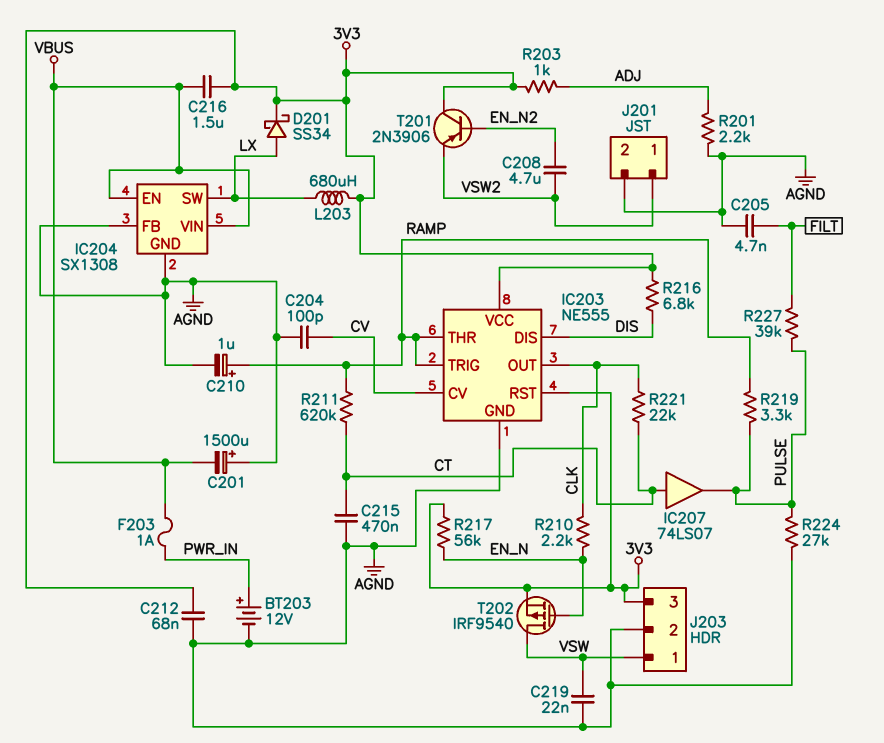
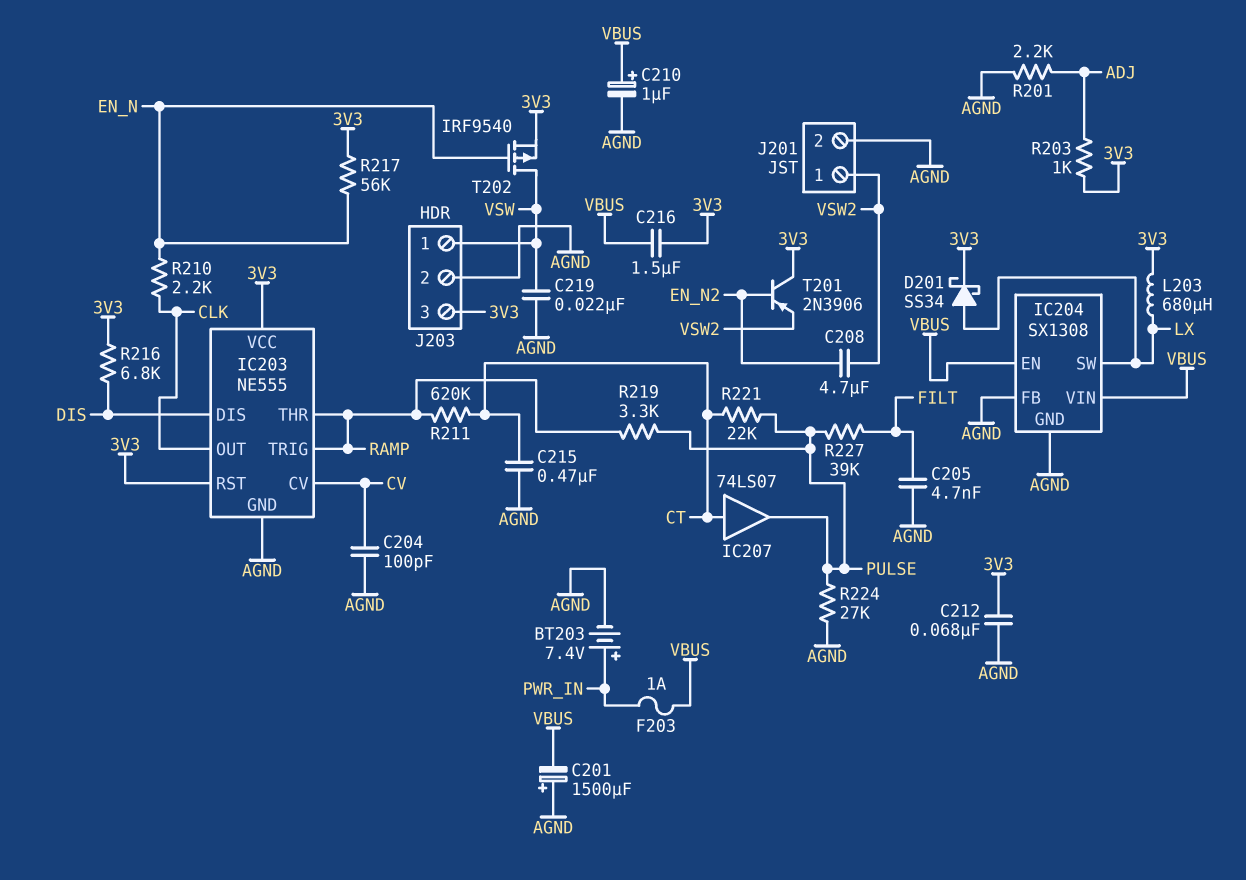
BT203: 12V (plus PWR_IN, minus AGND) -> 7.4V (plus PWR_IN, minus AGND)
C210: 1uF (plus RAMP, minus AGND) -> 1uF (plus VBUS, minus AGND)
R221: 22k (CLK, CT) -> 22k (CT, PULSE)

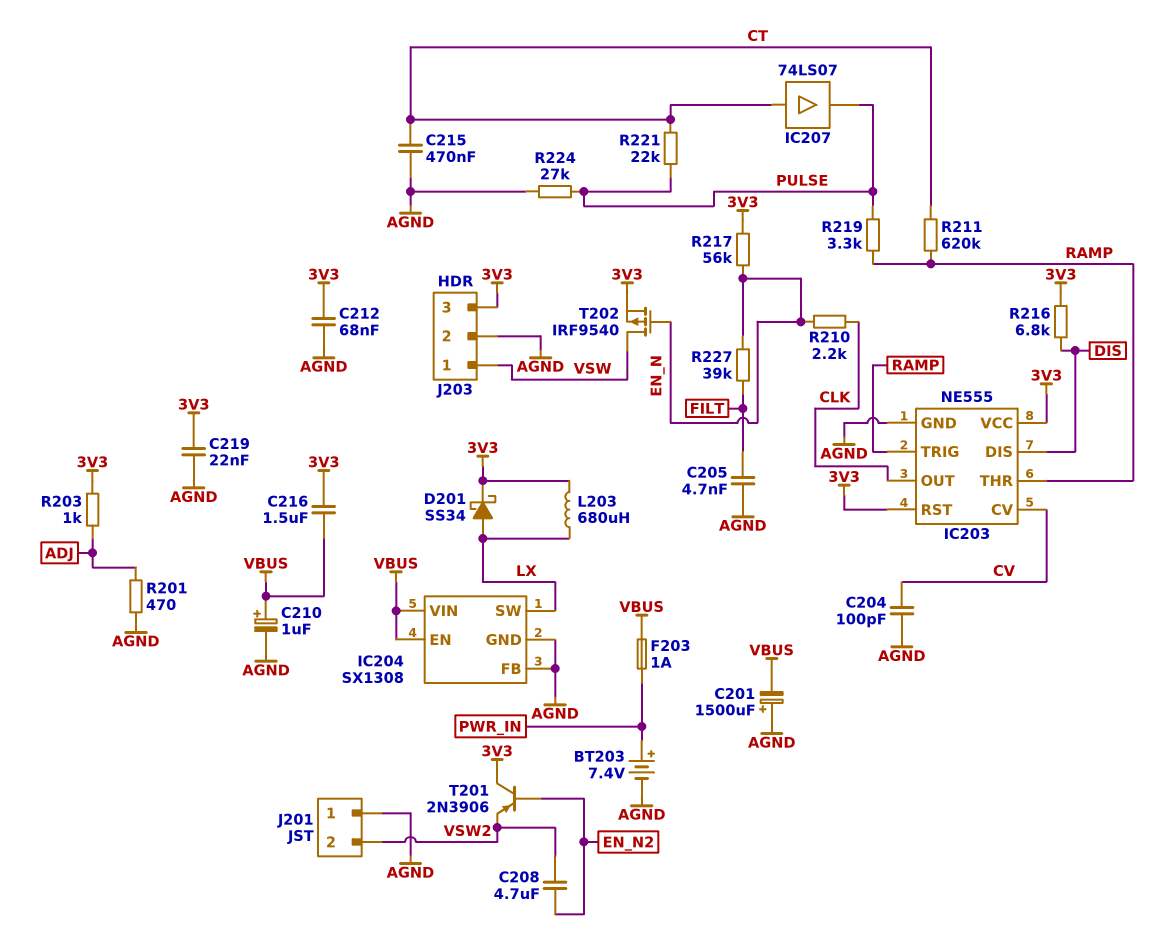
C219: 22nF (AGND, VSW) -> 22nF (3V3, AGND)
J201 pin 1: VSW2 -> AGND
J201 pin 2: AGND -> VSW2
R201: 2.2k (ADJ, AGND) -> 470 (ADJ, AGND)
R227: 39k (FILT, PULSE) -> 39k (EN_N, FILT)

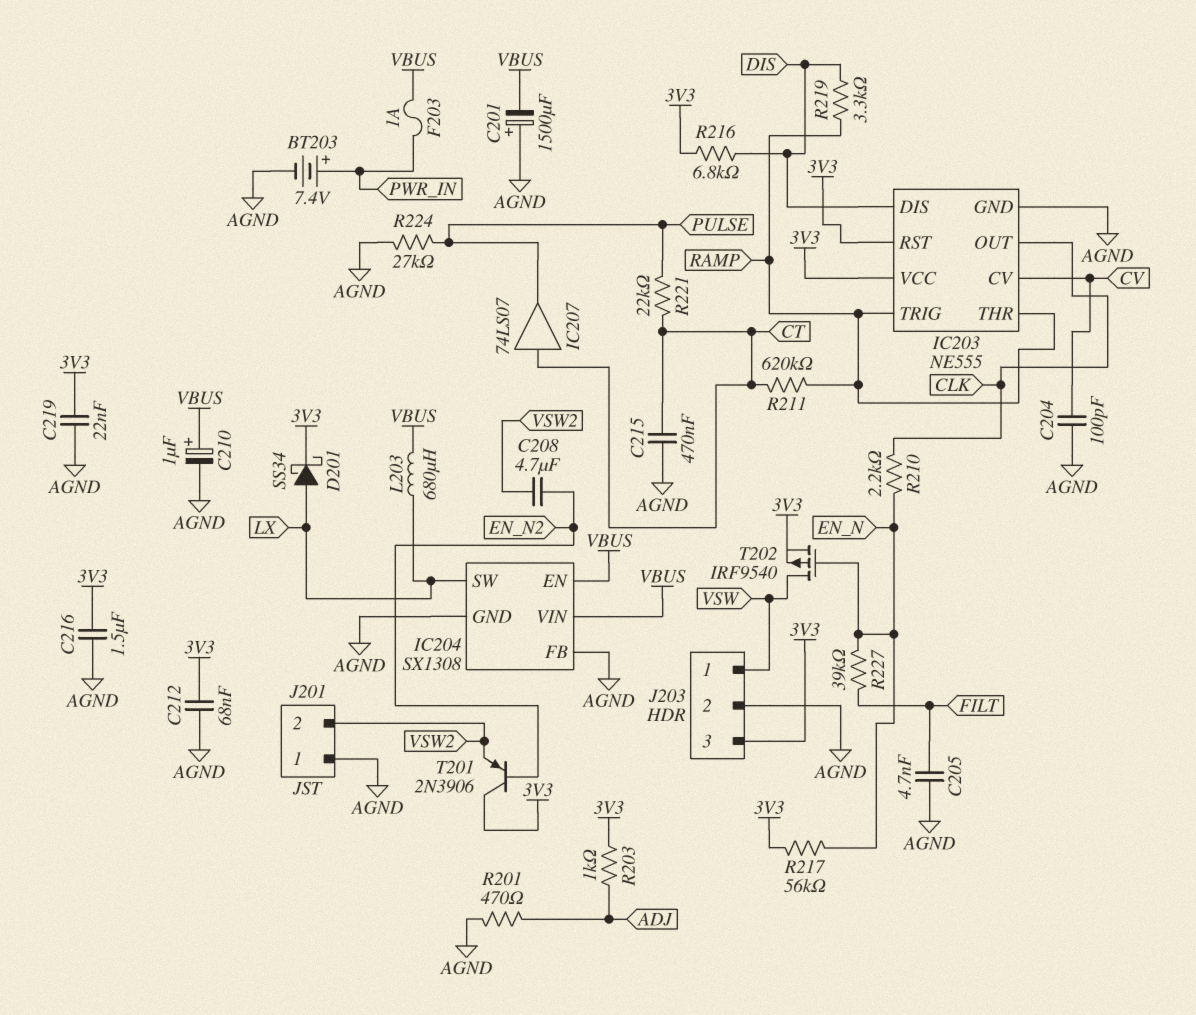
C216: 1.5uF (3V3, VBUS) -> 1.5uF (3V3, AGND)
L203: 680uH (3V3, LX) -> 680uH (LX, VBUS)
R219: 3.3k (PULSE, RAMP) -> 3.3k (DIS, RAMP)

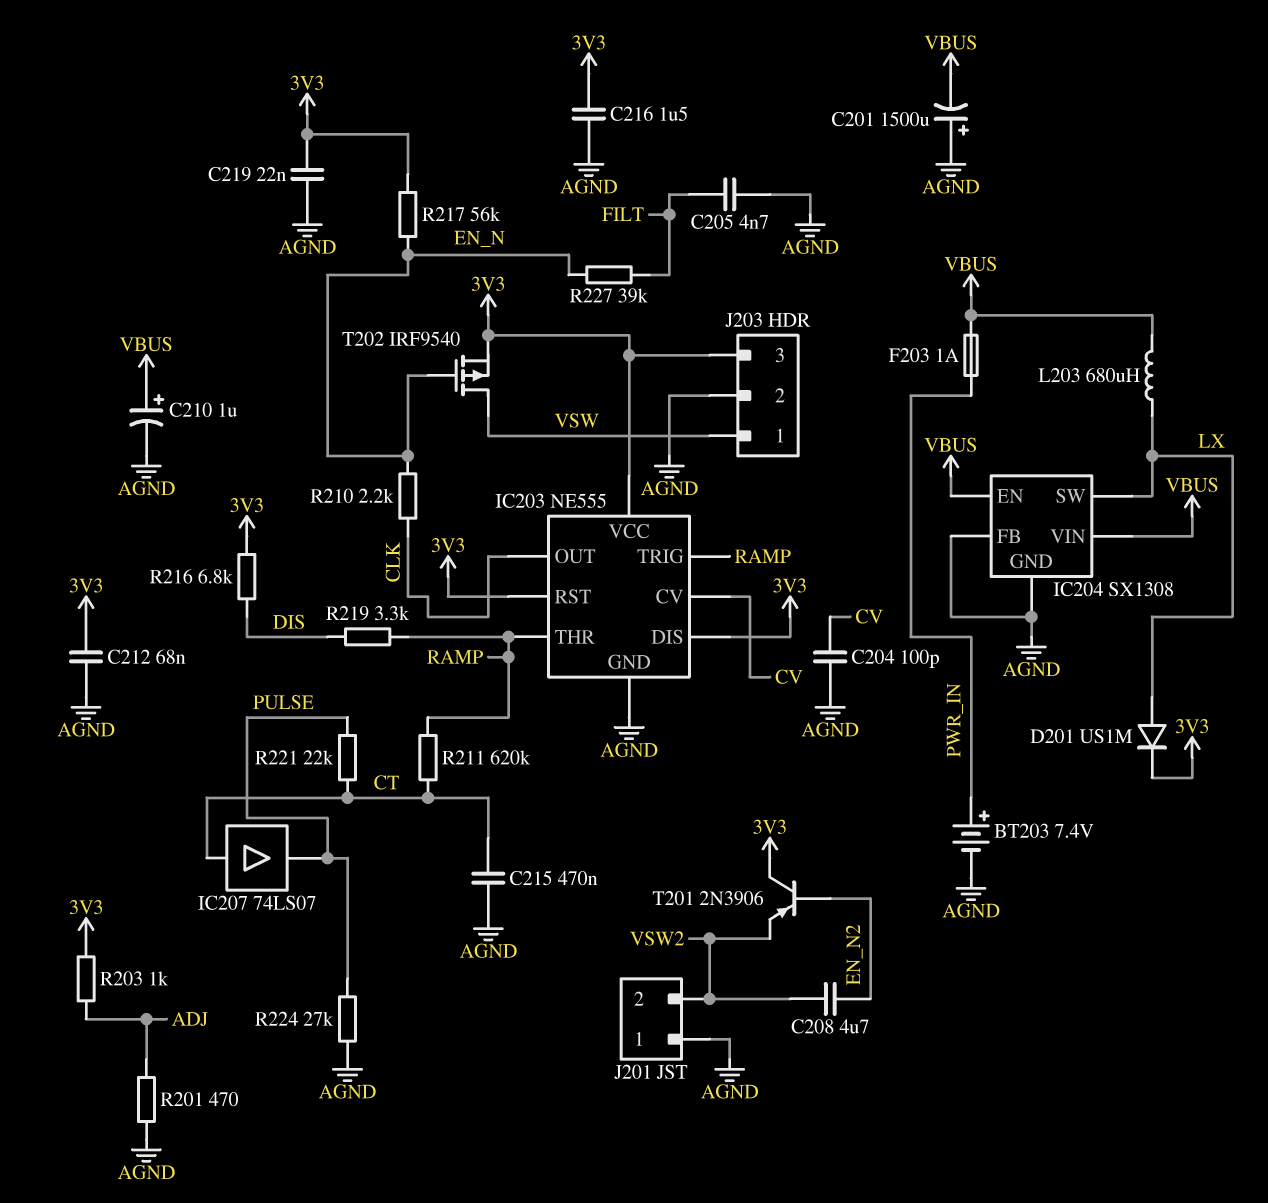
D201: schottky SS34 (A LX, K 3V3) -> diode US1M (A LX, K 3V3)
IC203 pin DIS: DIS -> 3V3

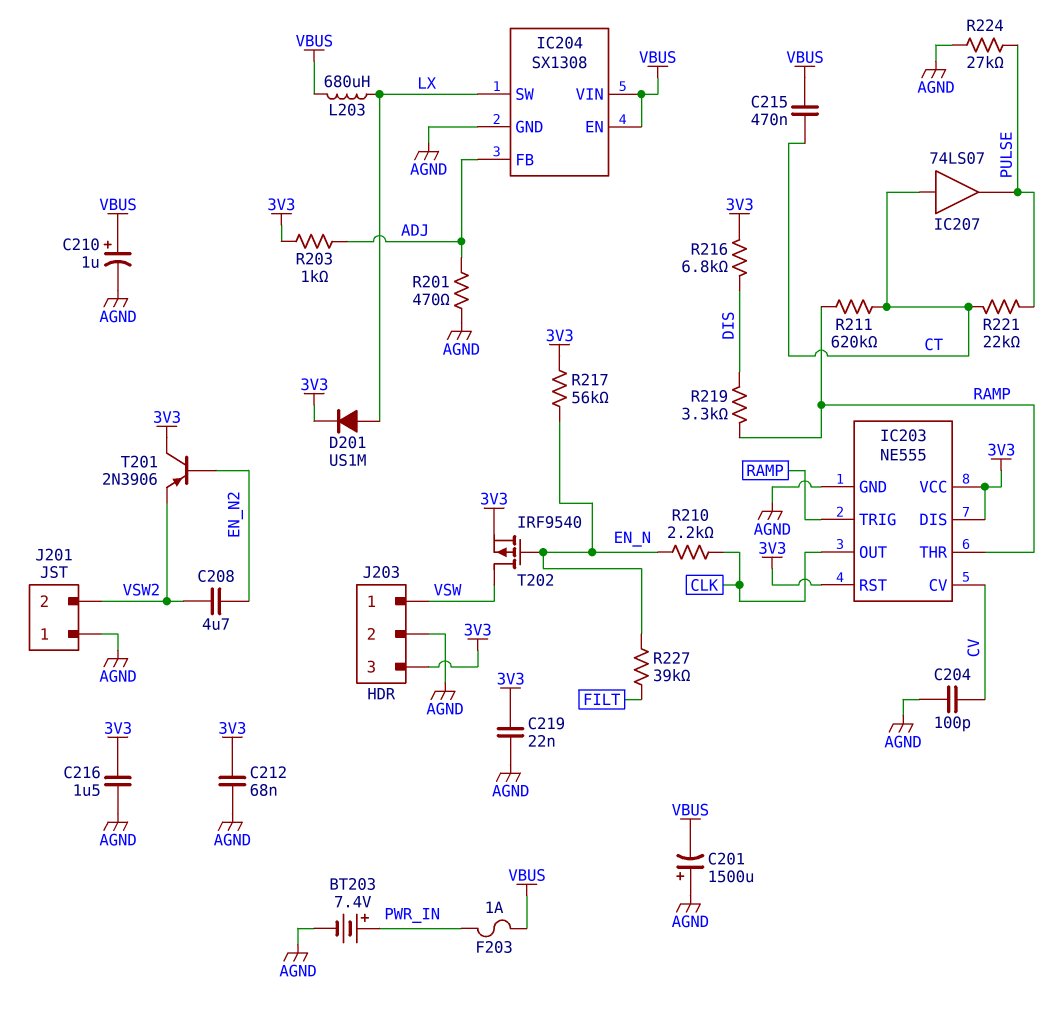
C205: 4.7nF (AGND, FILT) -> none
C215: 470nF (AGND, CT) -> 470nF (CT, VBUS)
IC204 pin FB: AGND -> ADJ

